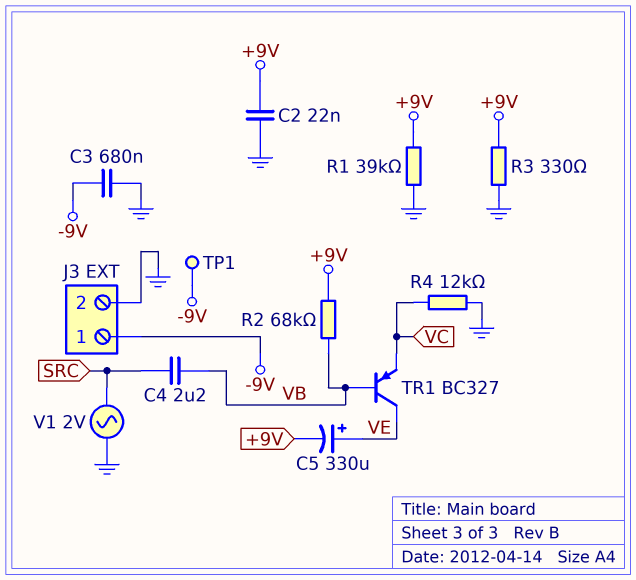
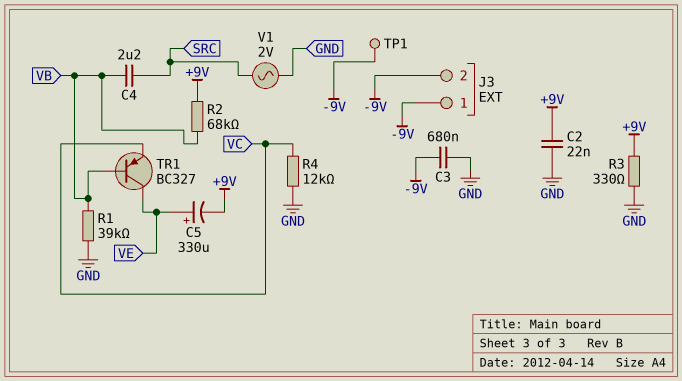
J3 pin 2: GND -> -9V
R1: 39k (+9V, GND) -> 39k (GND, VB)

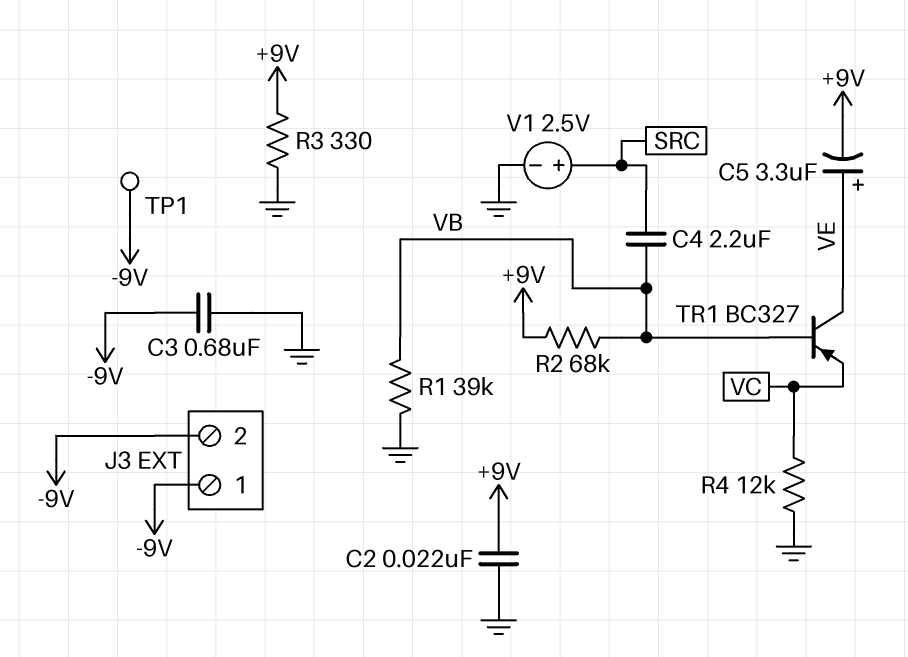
C5: 330uF (plus VE, minus +9V) -> 3.3uF (plus VE, minus +9V)
V1: AC 2V (GND, SRC) -> 2.5V (plus SRC, minus GND)

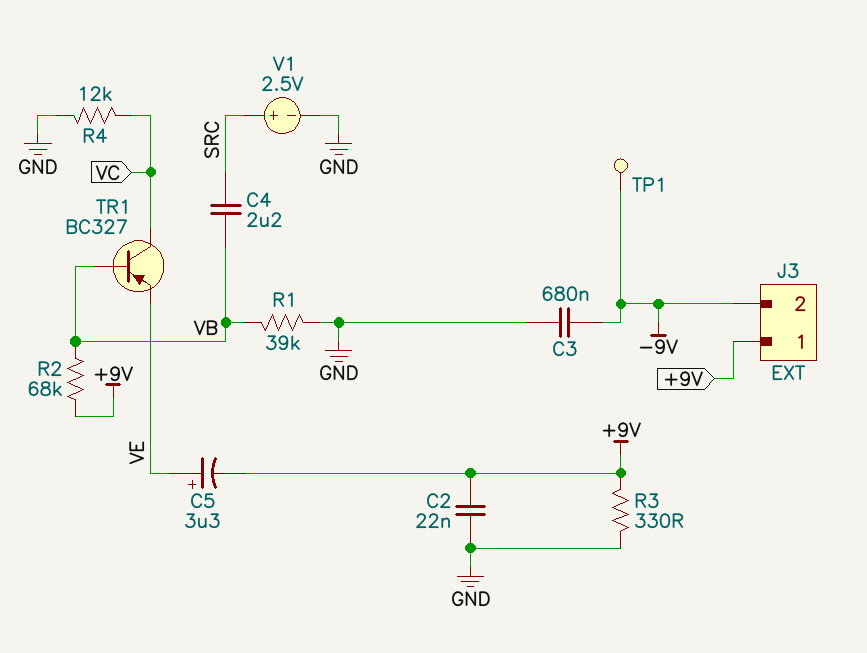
J3 pin 1: -9V -> +9V
TR1: PNP BC327 (B VB, C VE, E VC) -> PNP BC327 (B VB, C VC, E VE)

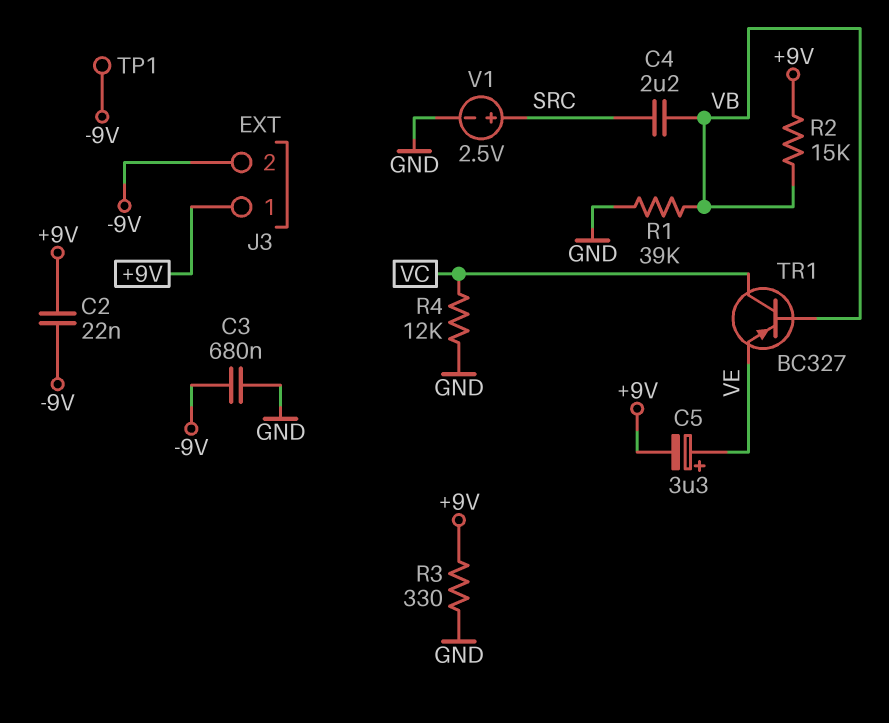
C2: 22nF (+9V, GND) -> 22nF (+9V, -9V)
R2: 68k (+9V, VB) -> 15k (+9V, VB)

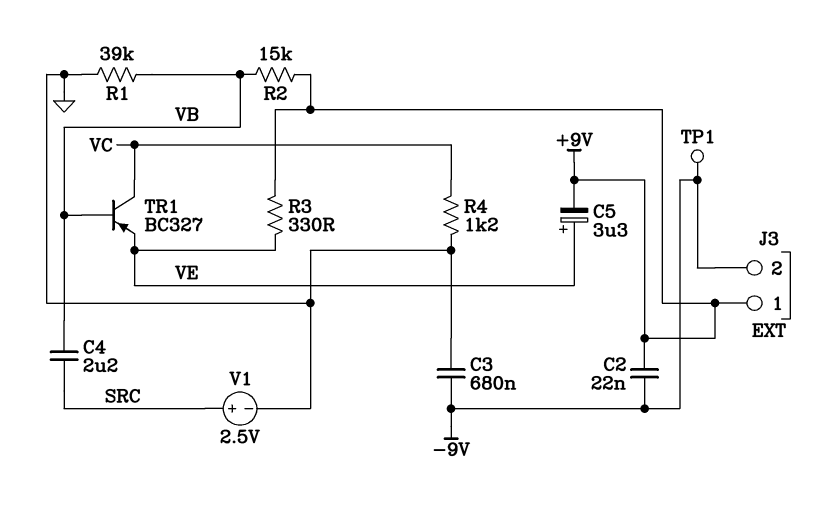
R3: 330 (+9V, GND) -> 330 (+9V, VE)
R4: 12k (GND, VC) -> 1.2k (GND, VC)

